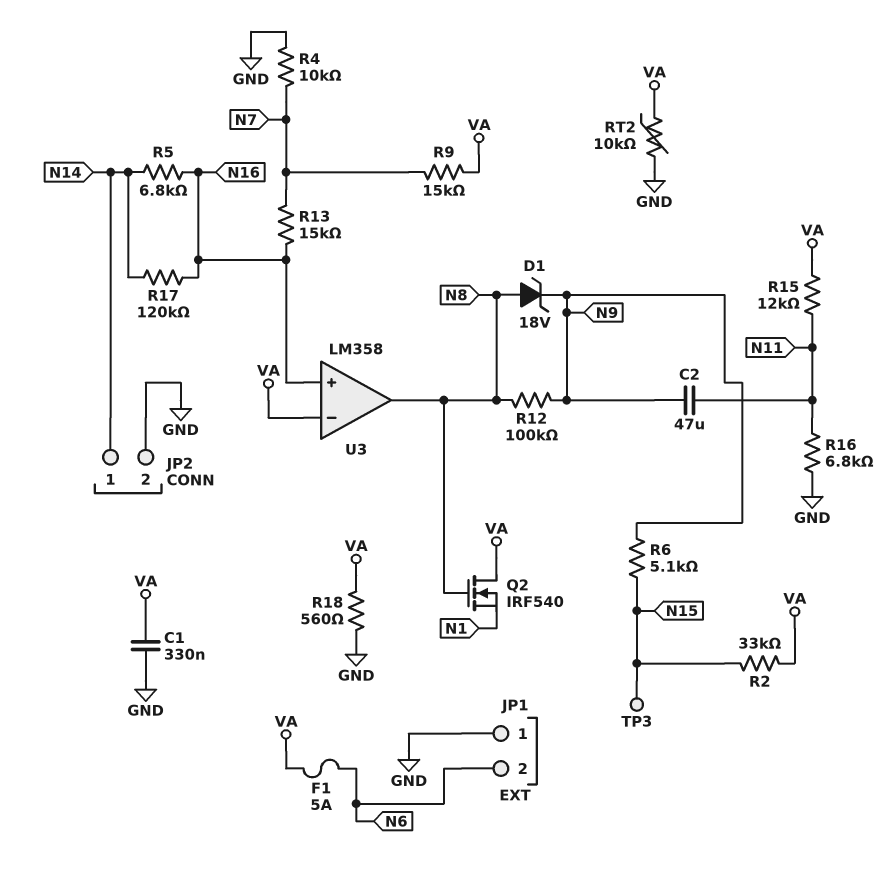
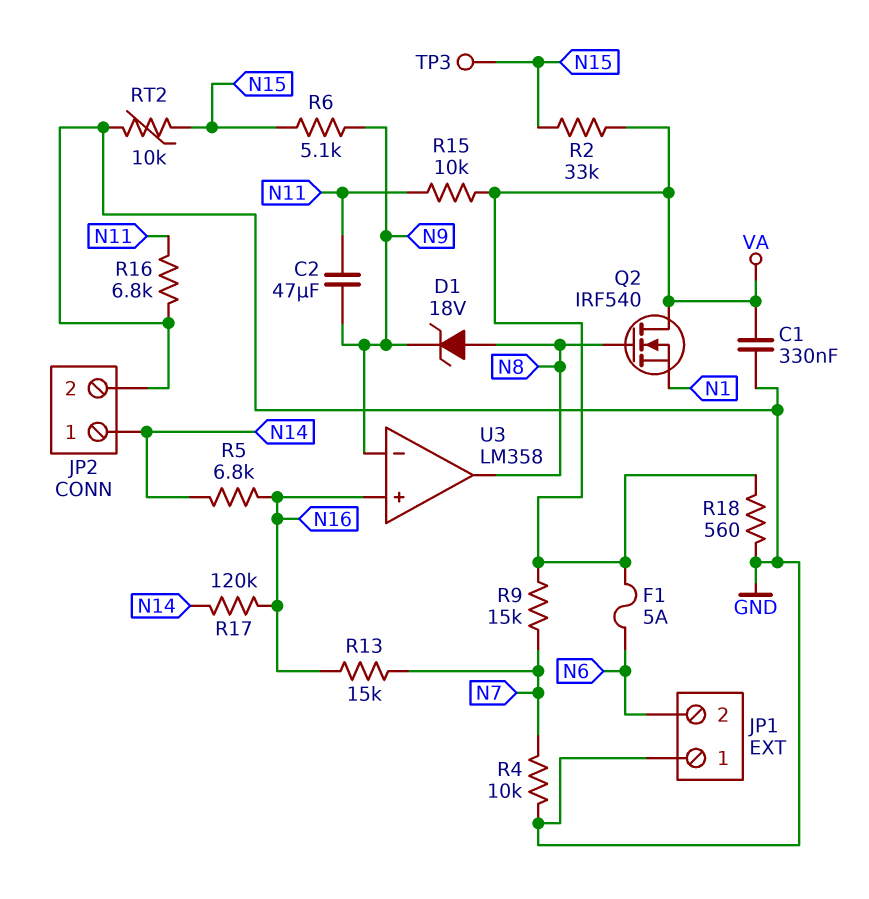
R12: 100k (N8, N9) -> none
R15: 12k (N11, VA) -> 10k (N11, VA)
RT2: 10k (GND, VA) -> 10k (GND, N15)
U3 pin in-: VA -> N9

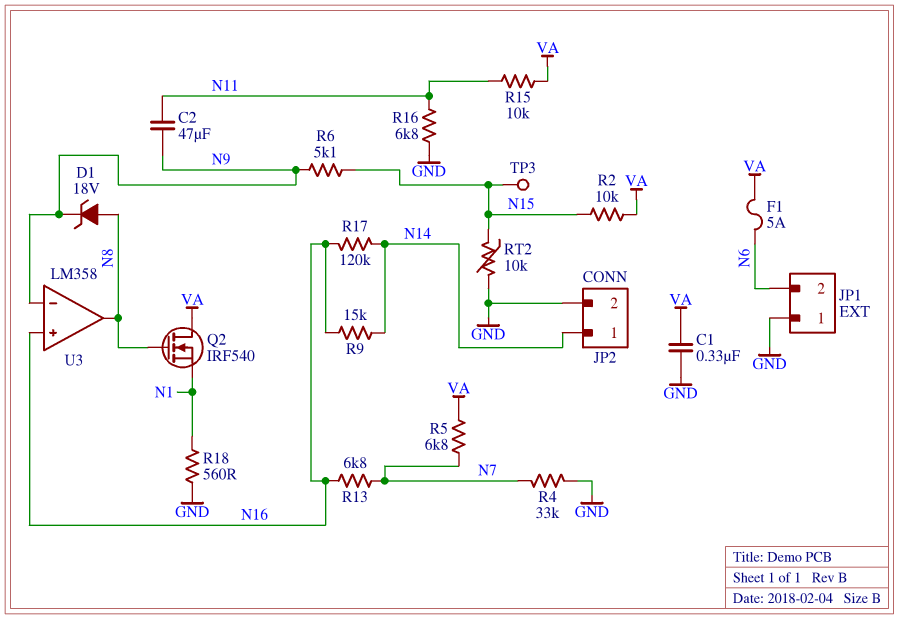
R2: 33k (N15, VA) -> 10k (N15, VA)
R4: 10k (GND, N7) -> 33k (GND, N7)
R5: 6.8k (N14, N16) -> 6.8k (N7, VA)
R9: 15k (N7, VA) -> 15k (N14, N16)
R13: 15k (N7, N16) -> 6.8k (N7, N16)
R18: 560 (GND, VA) -> 560 (GND, N1)

